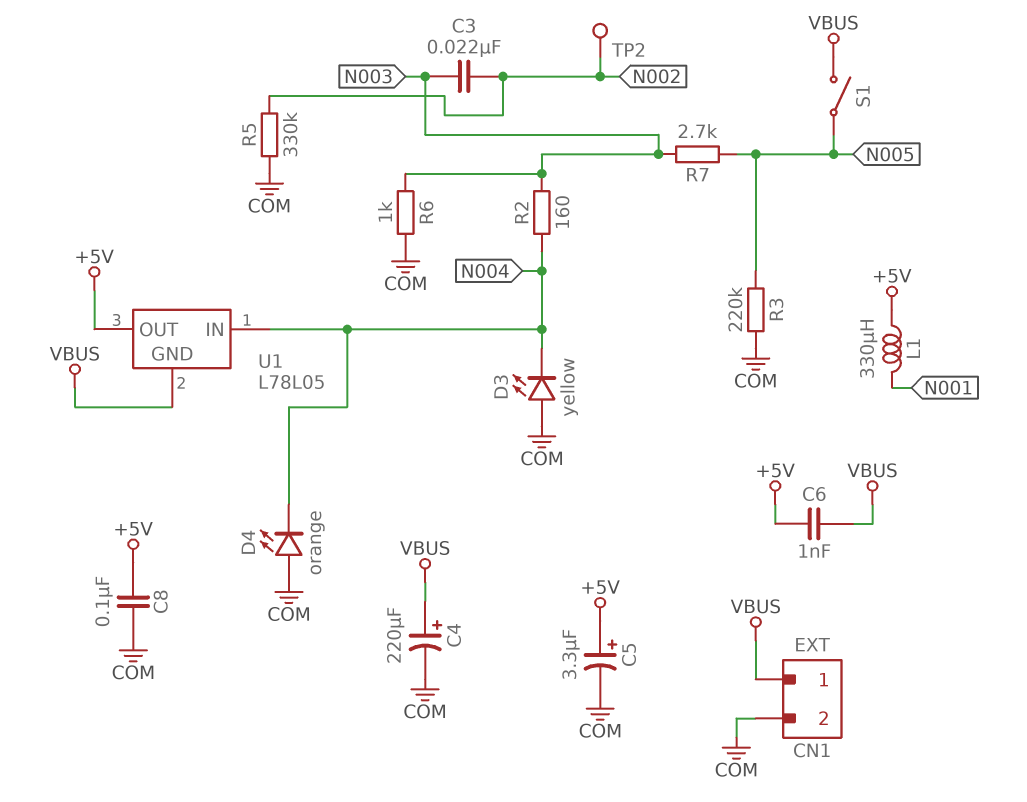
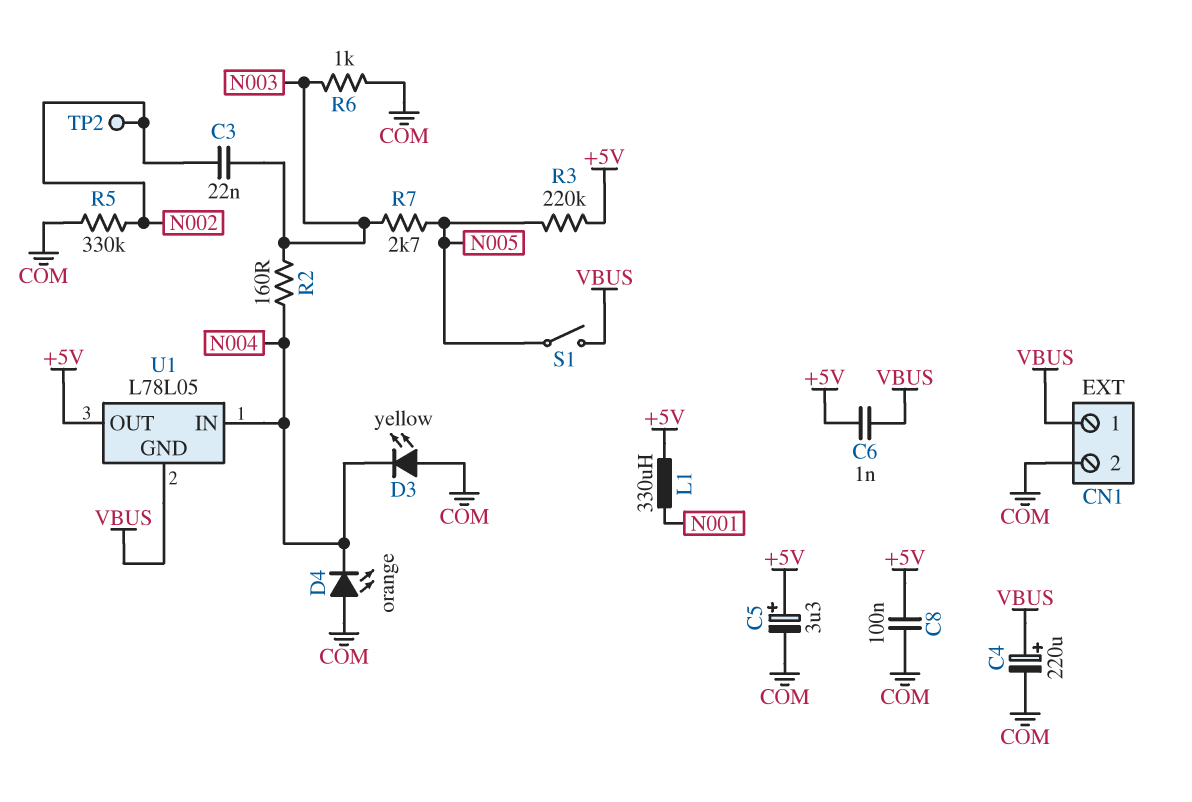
R3: 220k (COM, N005) -> 220k (+5V, N005)

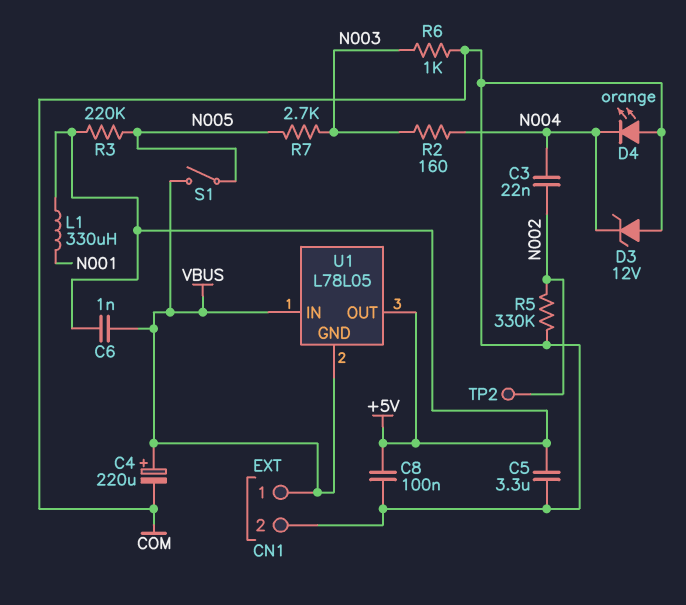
C3: 22nF (N002, N003) -> 22nF (N002, N004)
C5: 3.3uF (plus +5V, minus COM) -> 3.3uF (+5V, COM)
D3: LED yellow (A COM, K N004) -> zener 12V (A COM, K N004)
U1 pin IN: N004 -> VBUS

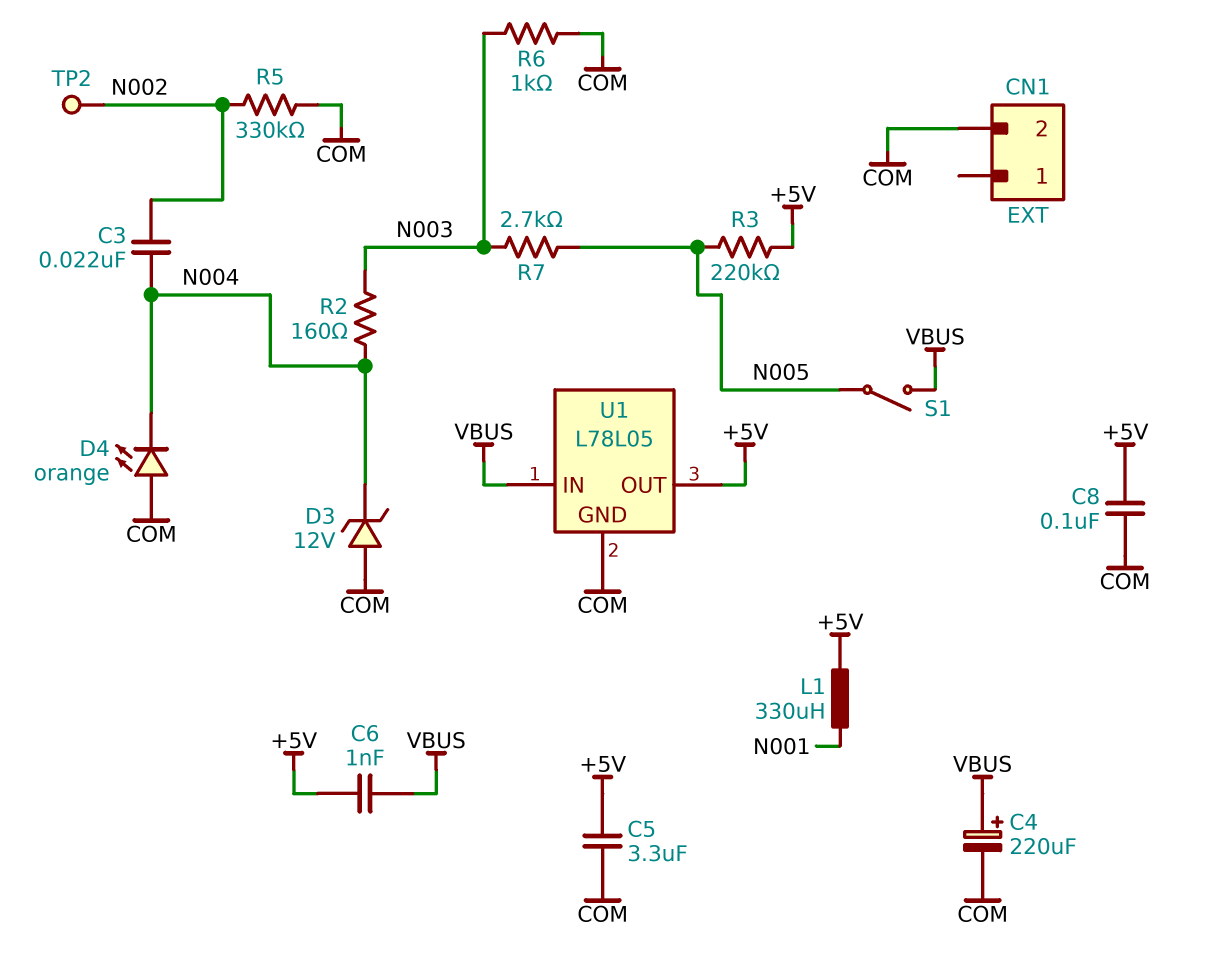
CN1 pin 1: VBUS -> none
U1 pin GND: VBUS -> COM

